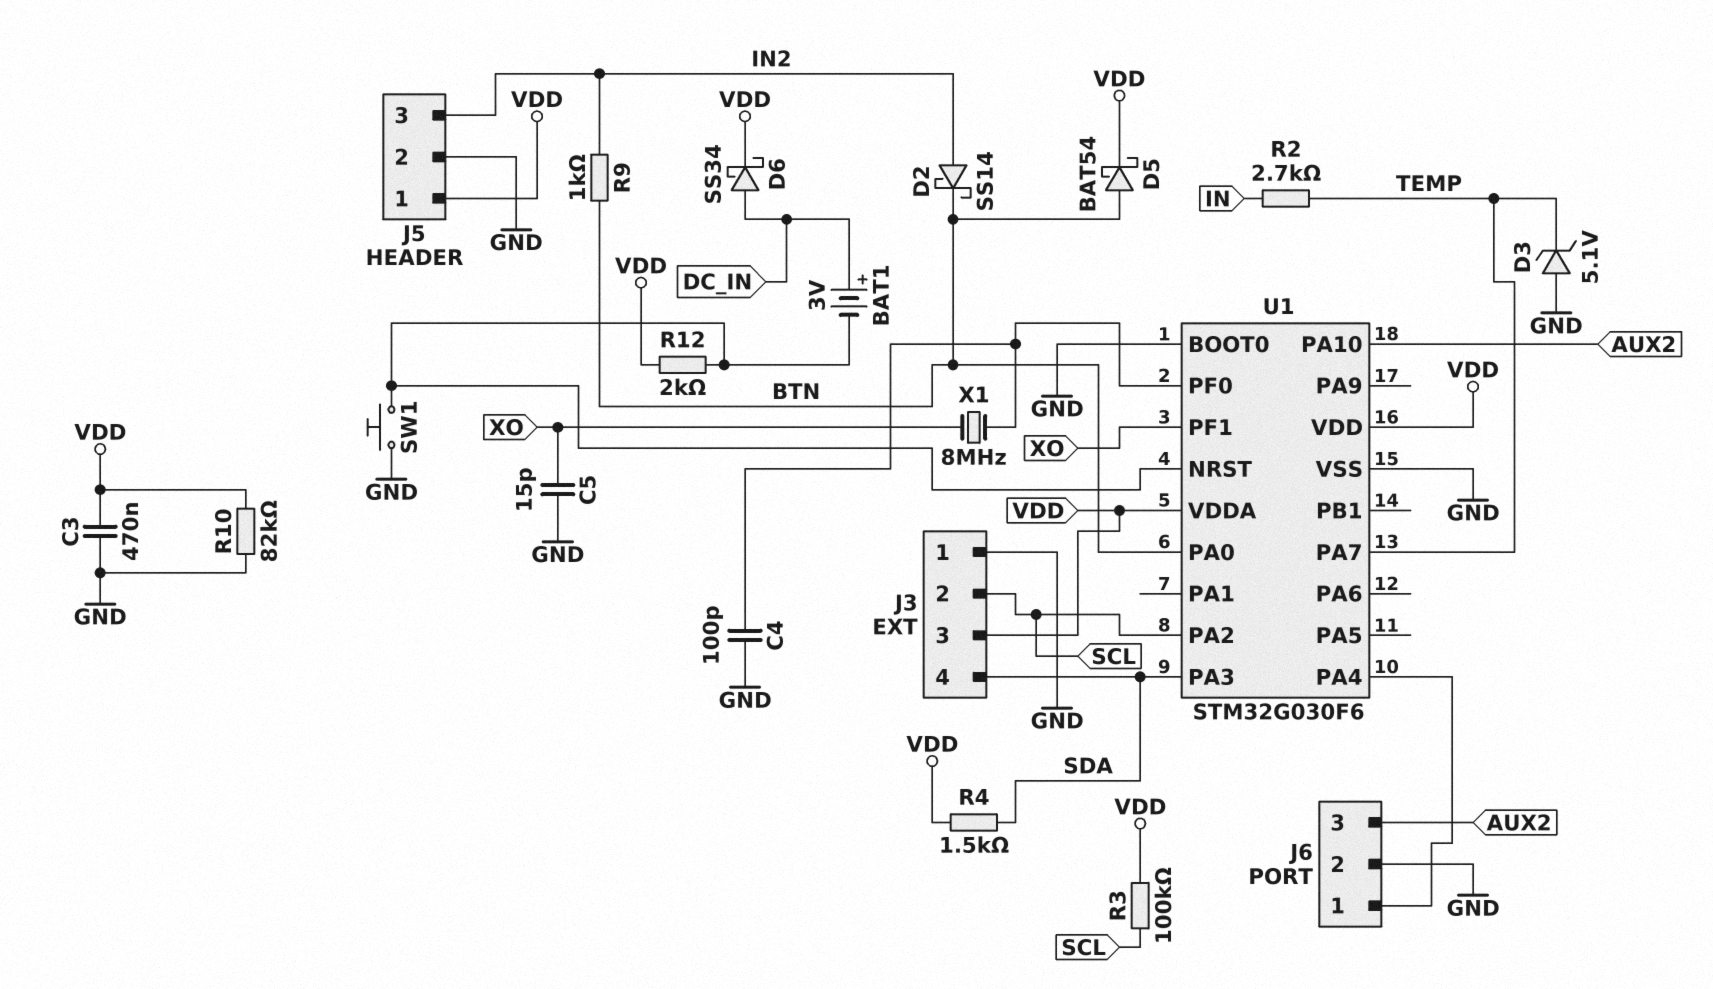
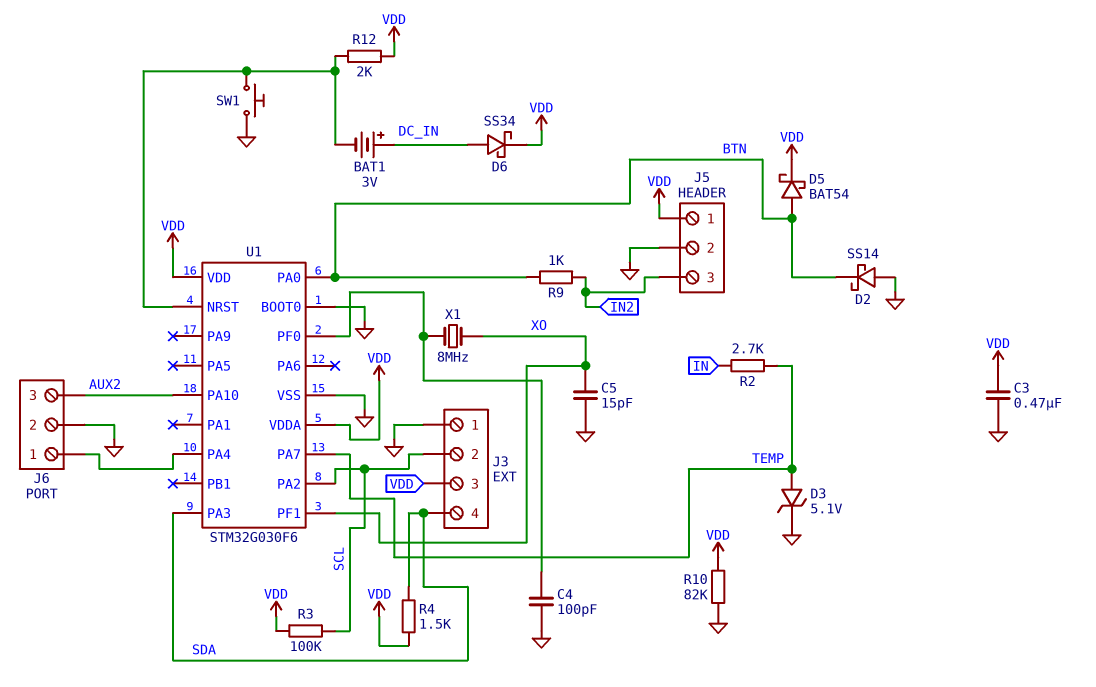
D2: schottky SS14 (A IN2, K BTN) -> schottky SS14 (A GND, K BTN)
D3: zener 5.1V (A GND, K TEMP) -> zener 5.1V (A TEMP, K GND)

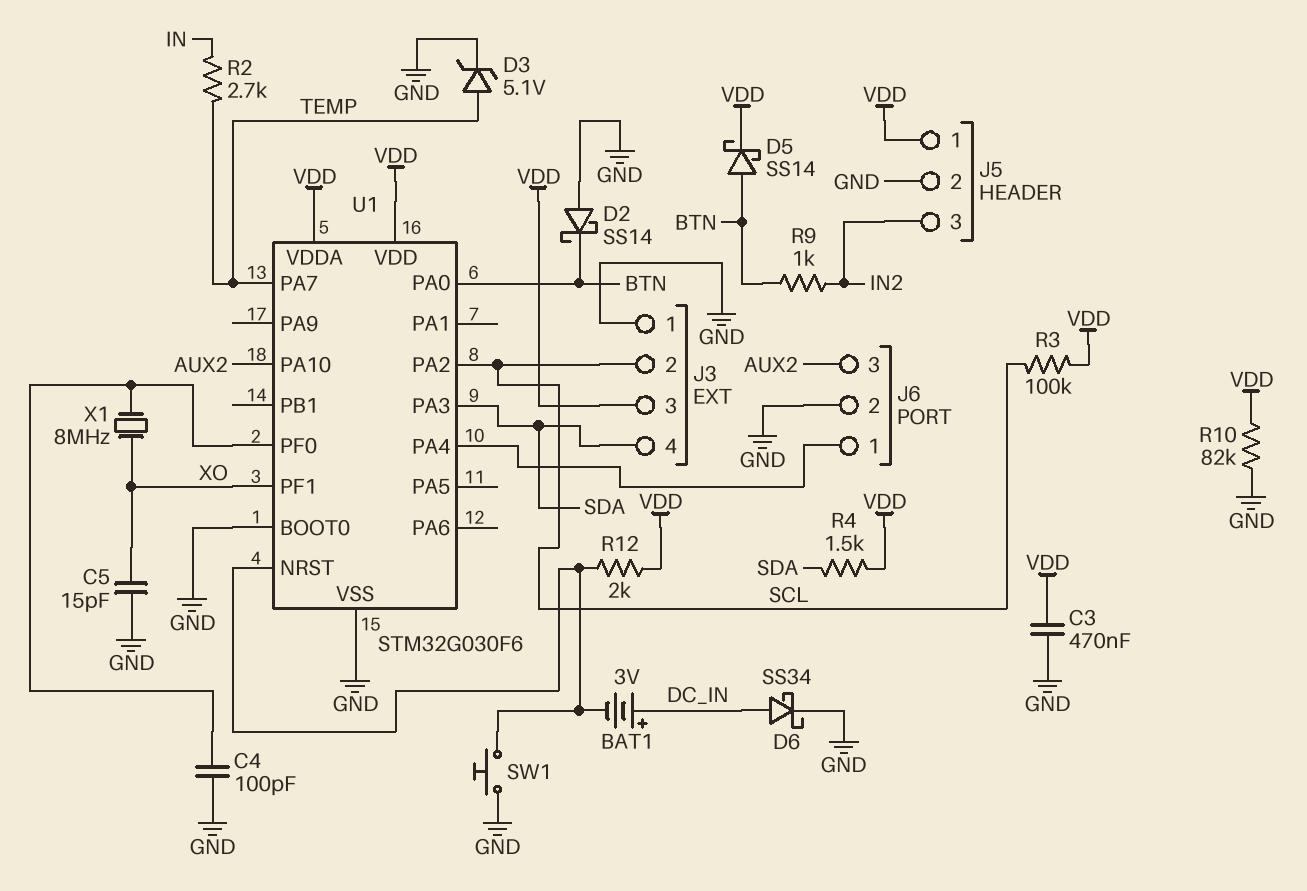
D5: schottky BAT54 (A BTN, K VDD) -> schottky SS14 (A BTN, K VDD)
D6: schottky SS34 (A DC_IN, K VDD) -> schottky SS34 (A DC_IN, K GND)

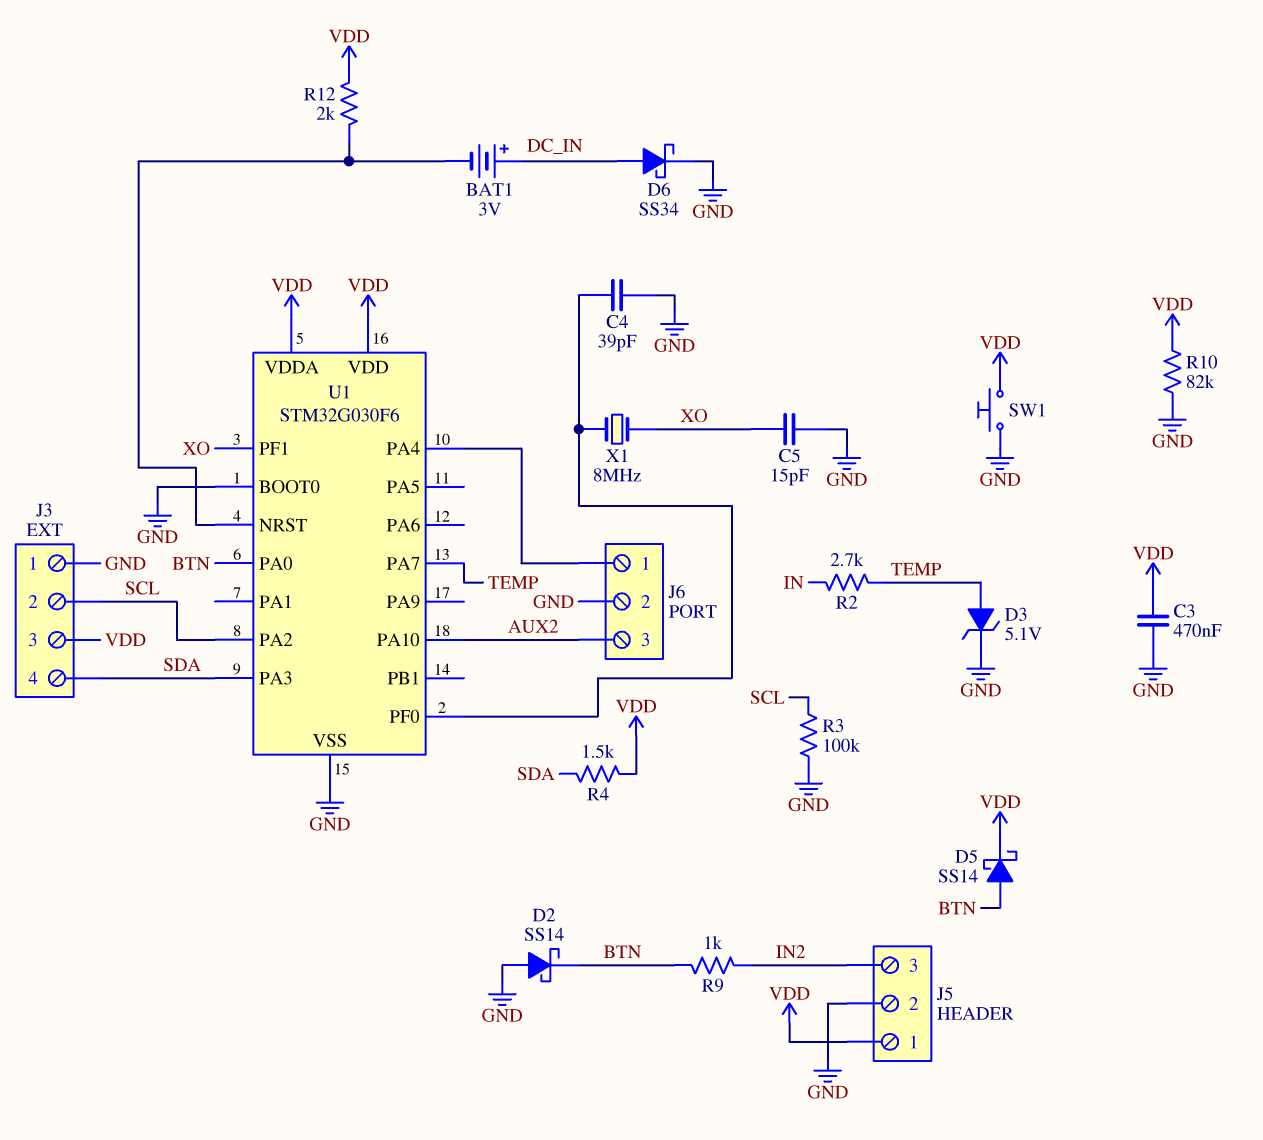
C4: 100pF (GND, U1/PF0) -> 39pF (GND, U1/PF0)
R3: 100k (SCL, VDD) -> 100k (GND, SCL)
SW1: button (GND, U1/NRST) -> button (GND, VDD)

